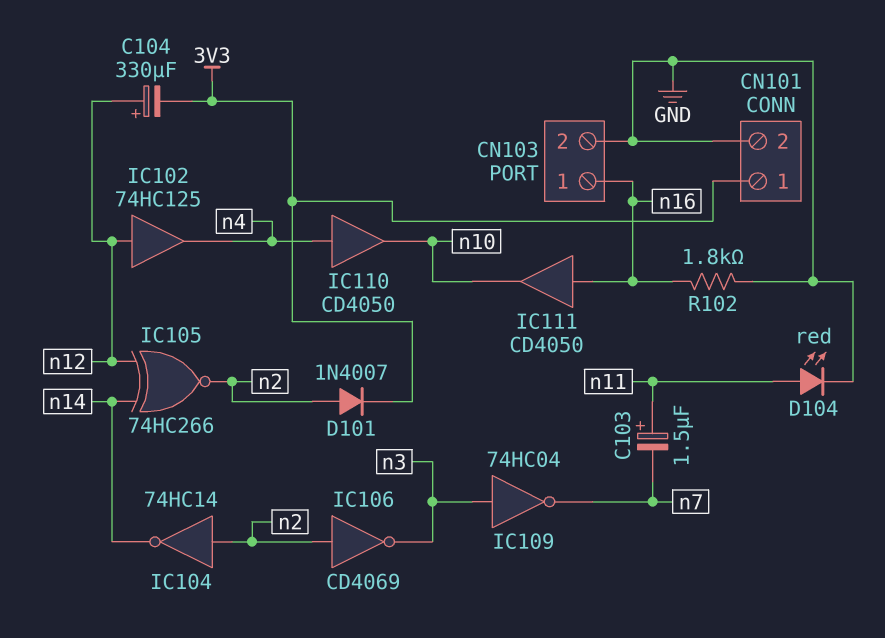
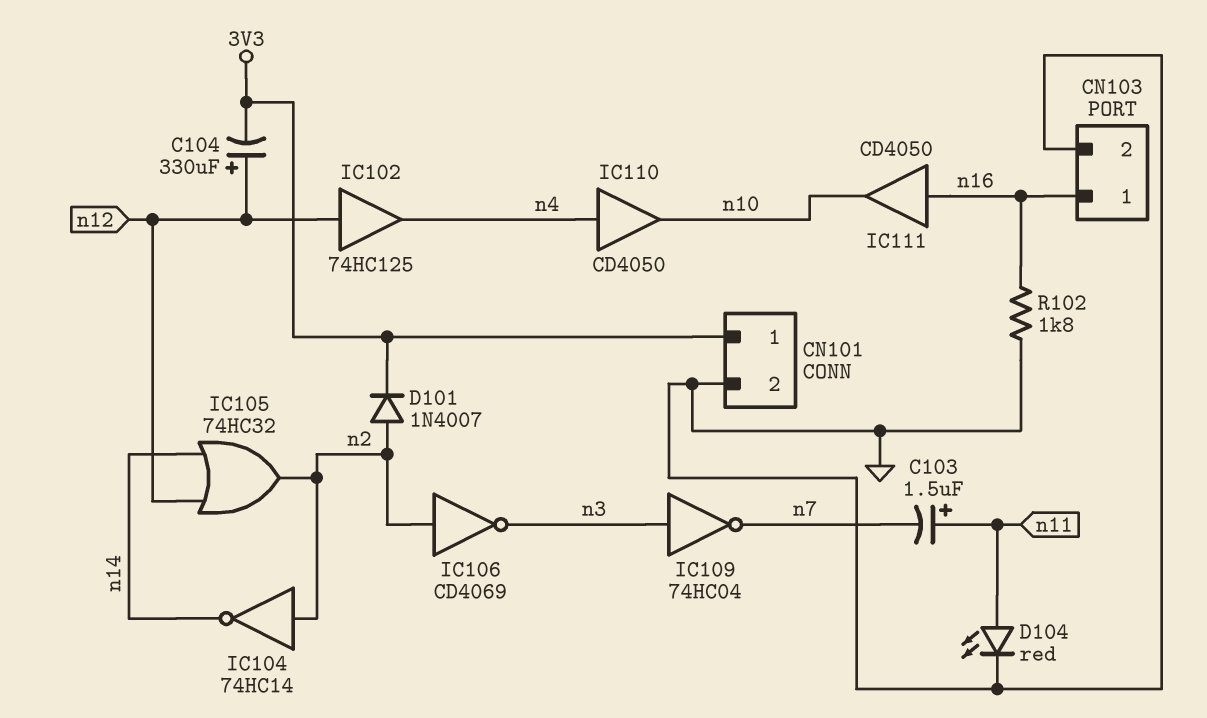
IC105: XNOR 74HC266 (in n12, in n14, out n2) -> OR 74HC32 (in n12, in n14, out n2)

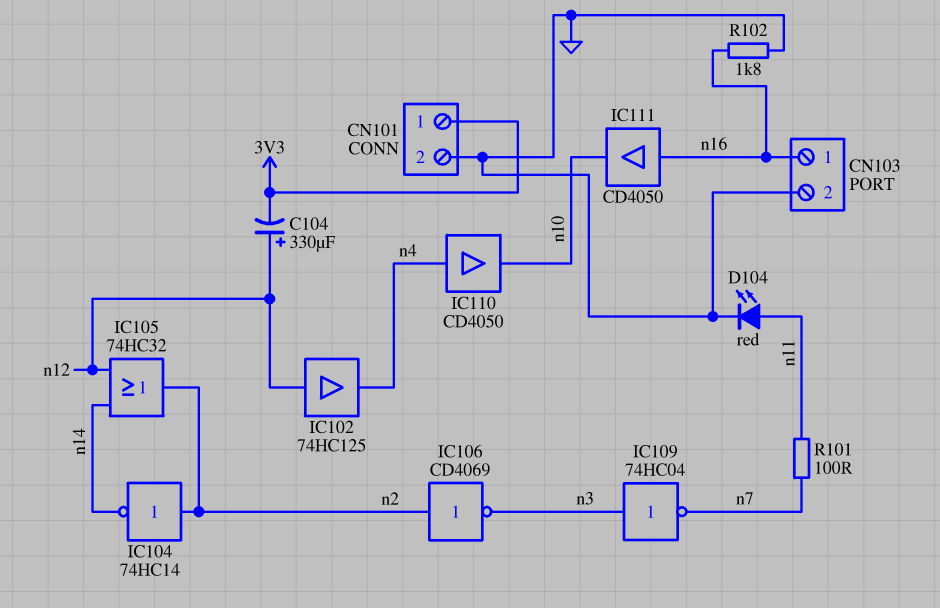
C103: 1.5uF (plus n11, minus n7) -> none
D101: diode 1N4007 (A n2, K 3V3) -> none
R101: none -> 100 (n7, n11)

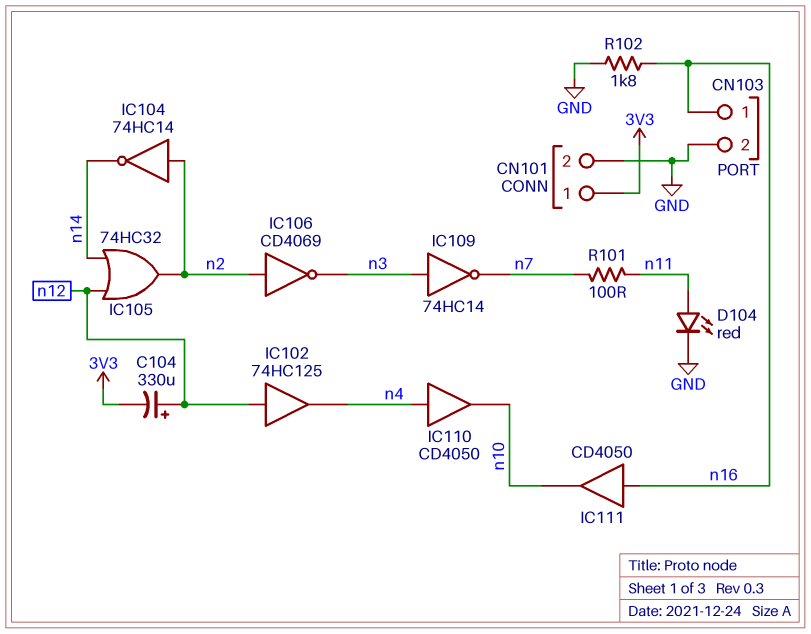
IC109: NOT 74HC04 (in n3, out n7) -> NOT 74HC14 (in n3, out n7)

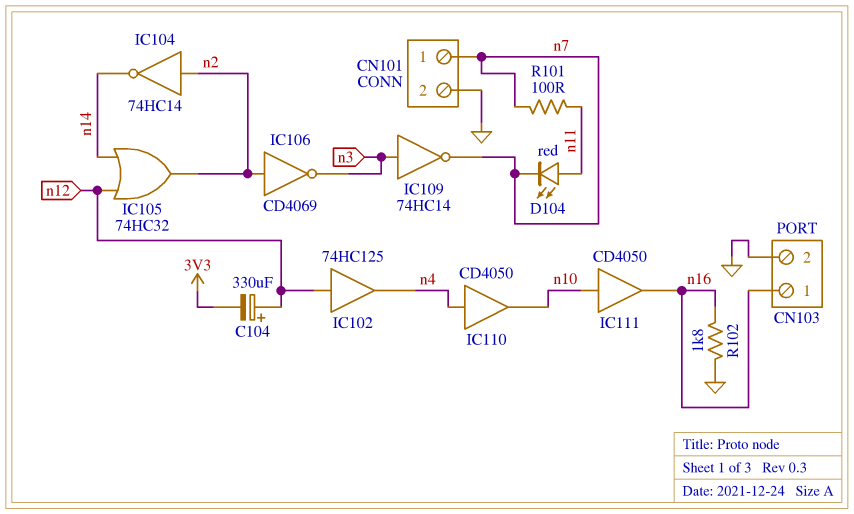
CN101 pin 1: 3V3 -> n7
D104: LED red (A n11, K GND) -> LED red (A n11, K n7)
IC111: buffer CD4050 (in n16, out n10) -> buffer CD4050 (in n10, out n16)

